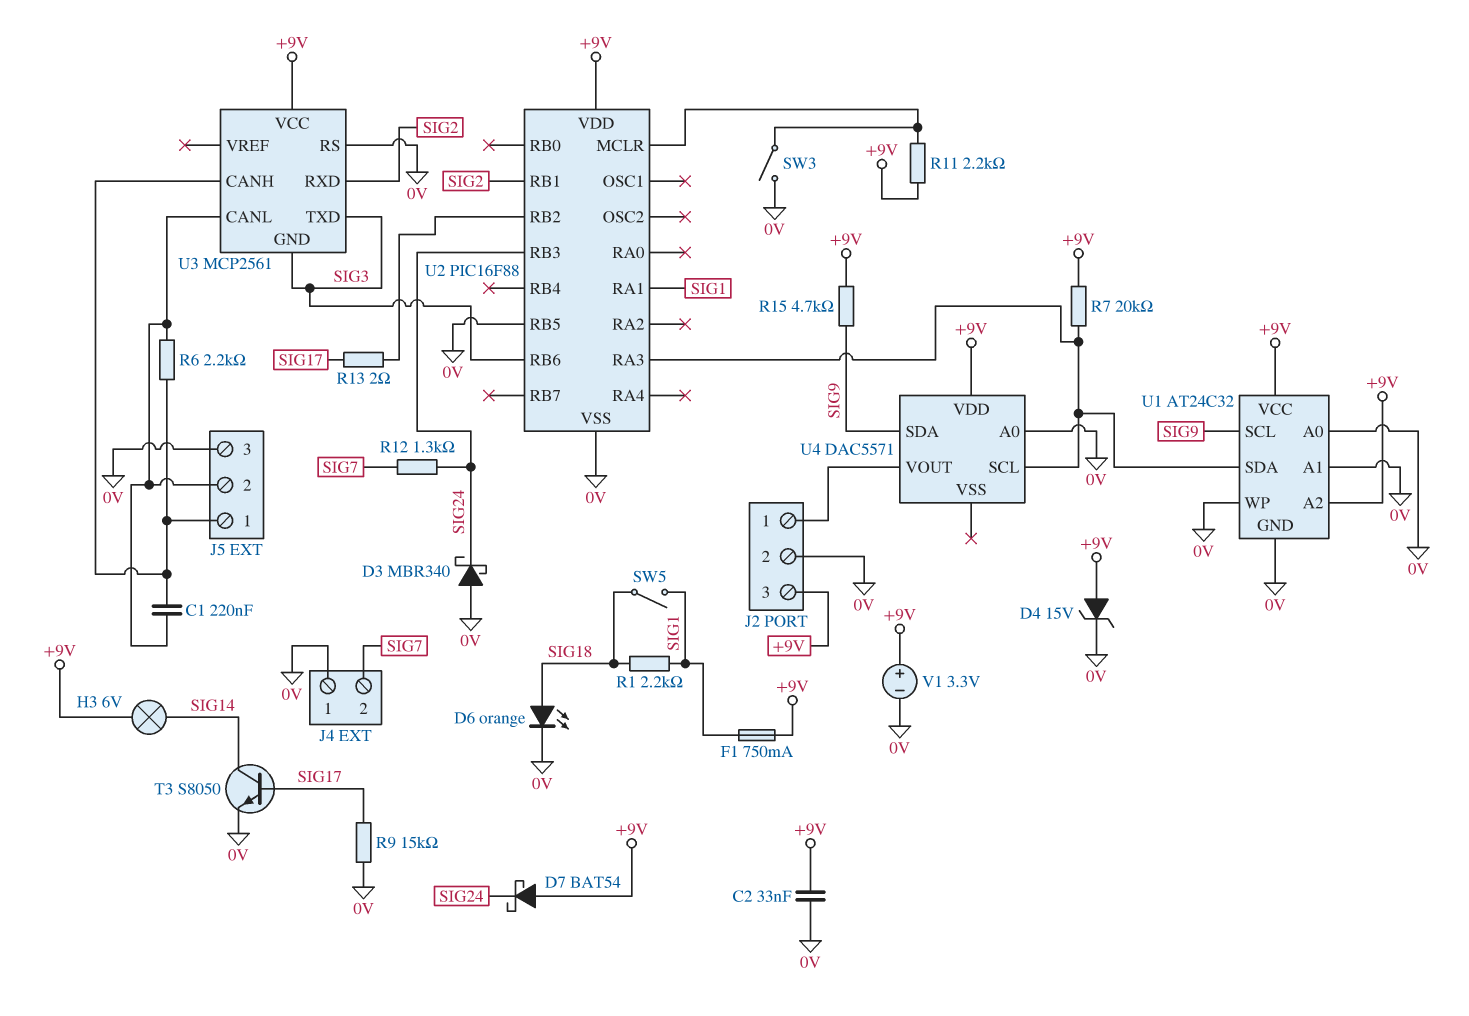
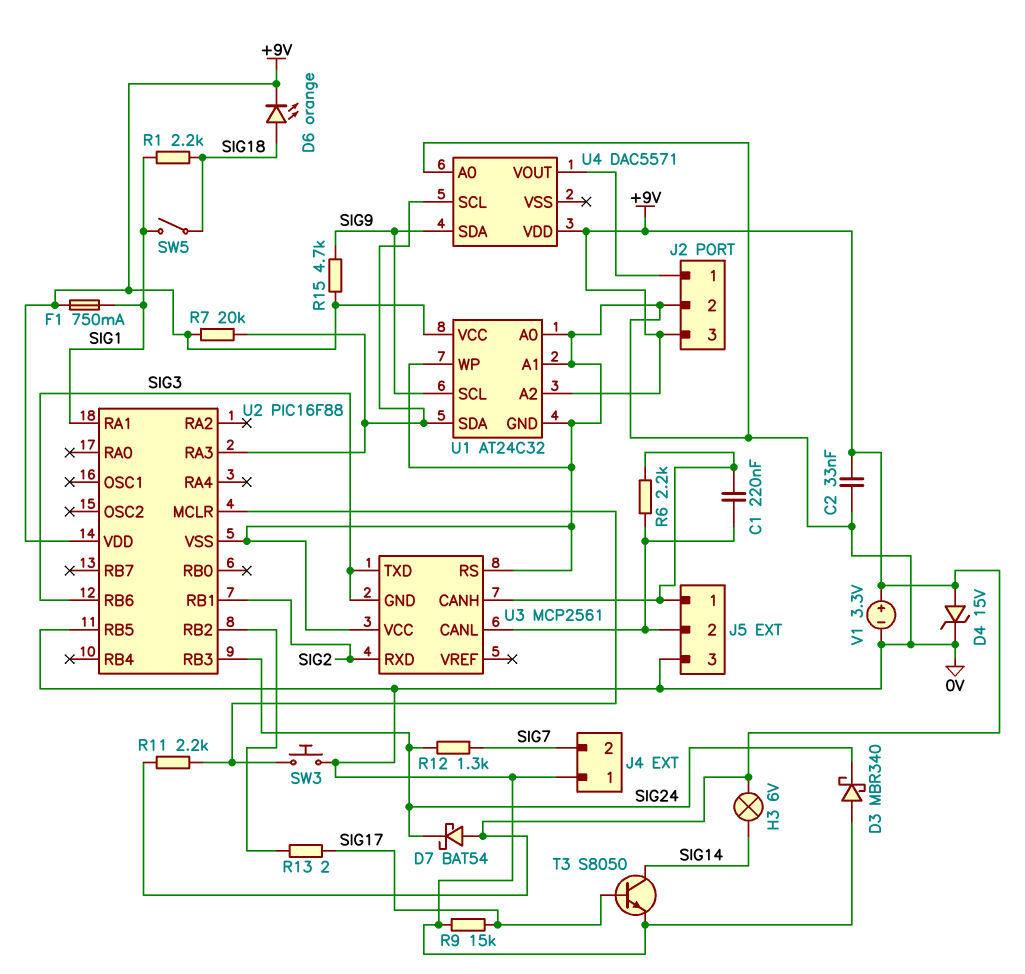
D6: LED orange (A SIG18, K 0V) -> LED orange (A SIG18, K +9V)
SW3: switch (0V, U2/MCLR) -> button (0V, U2/MCLR)
U3 pin VCC: +9V -> 0V

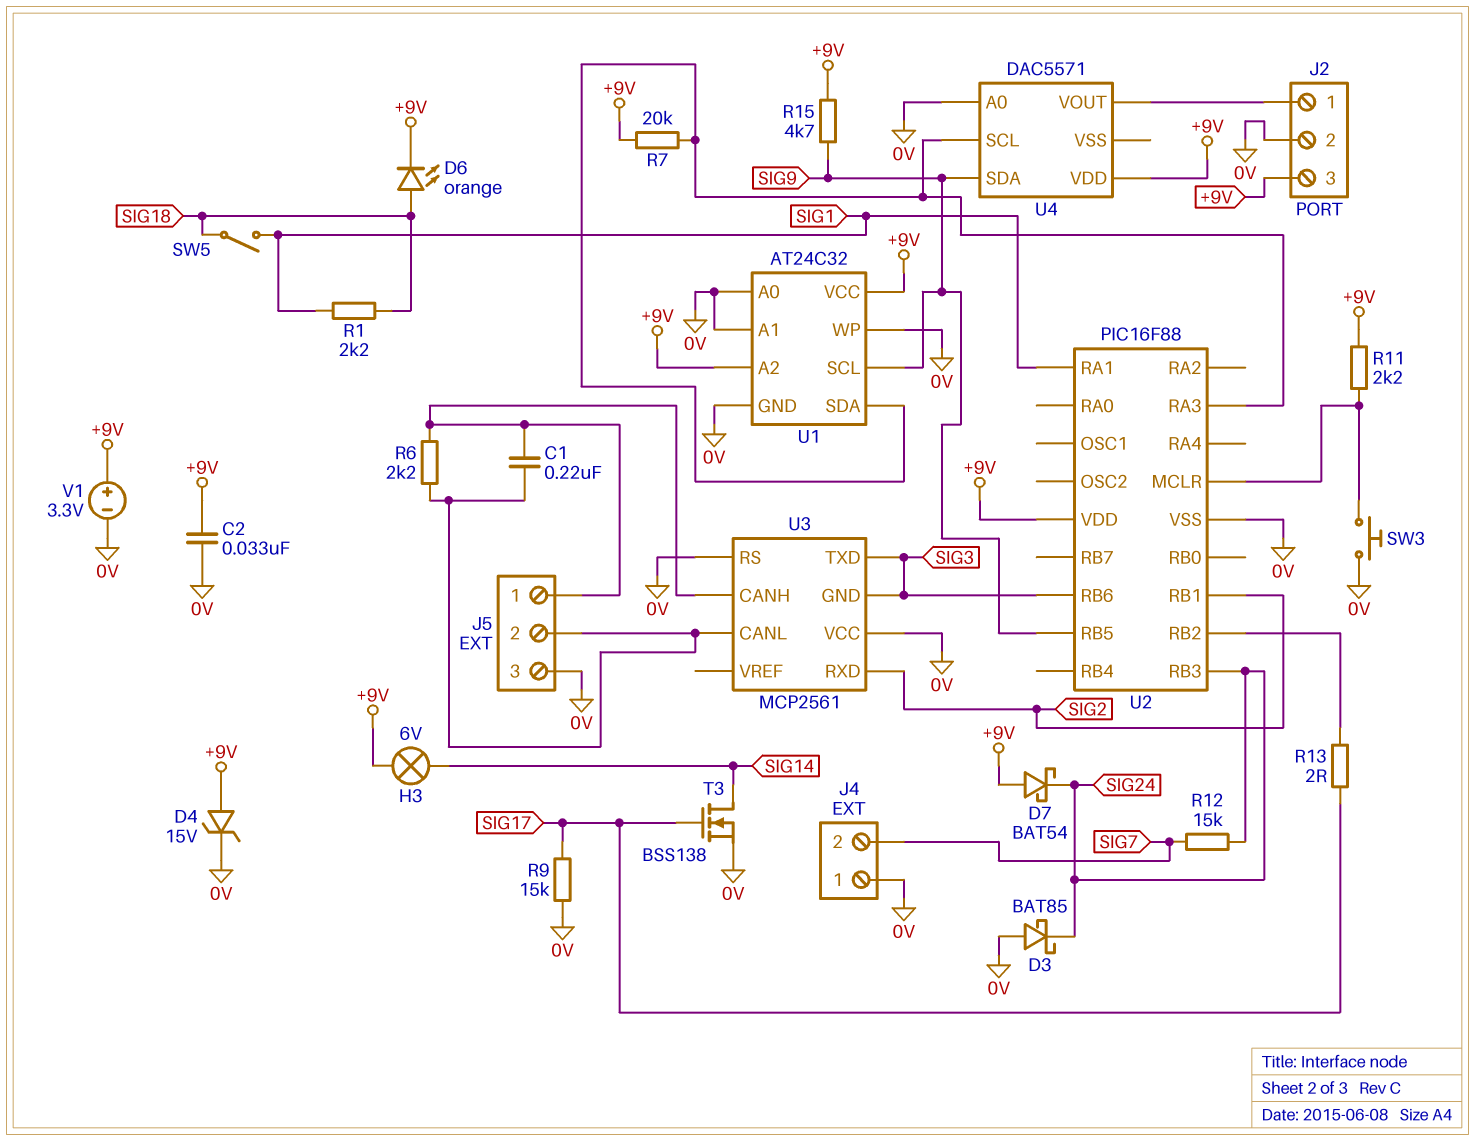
D3: schottky MBR340 (A 0V, K SIG24) -> schottky BAT85 (A 0V, K SIG24)
F1: 750mA (+9V, SIG1) -> none
R12: 1.3k (SIG7, SIG24) -> 15k (SIG7, SIG24)
T3: NPN S8050 (B SIG17, C SIG14, E 0V) -> NMOS BSS138 (G SIG17, D SIG14, S 0V)
U2 pin RB5: 0V -> SIG9

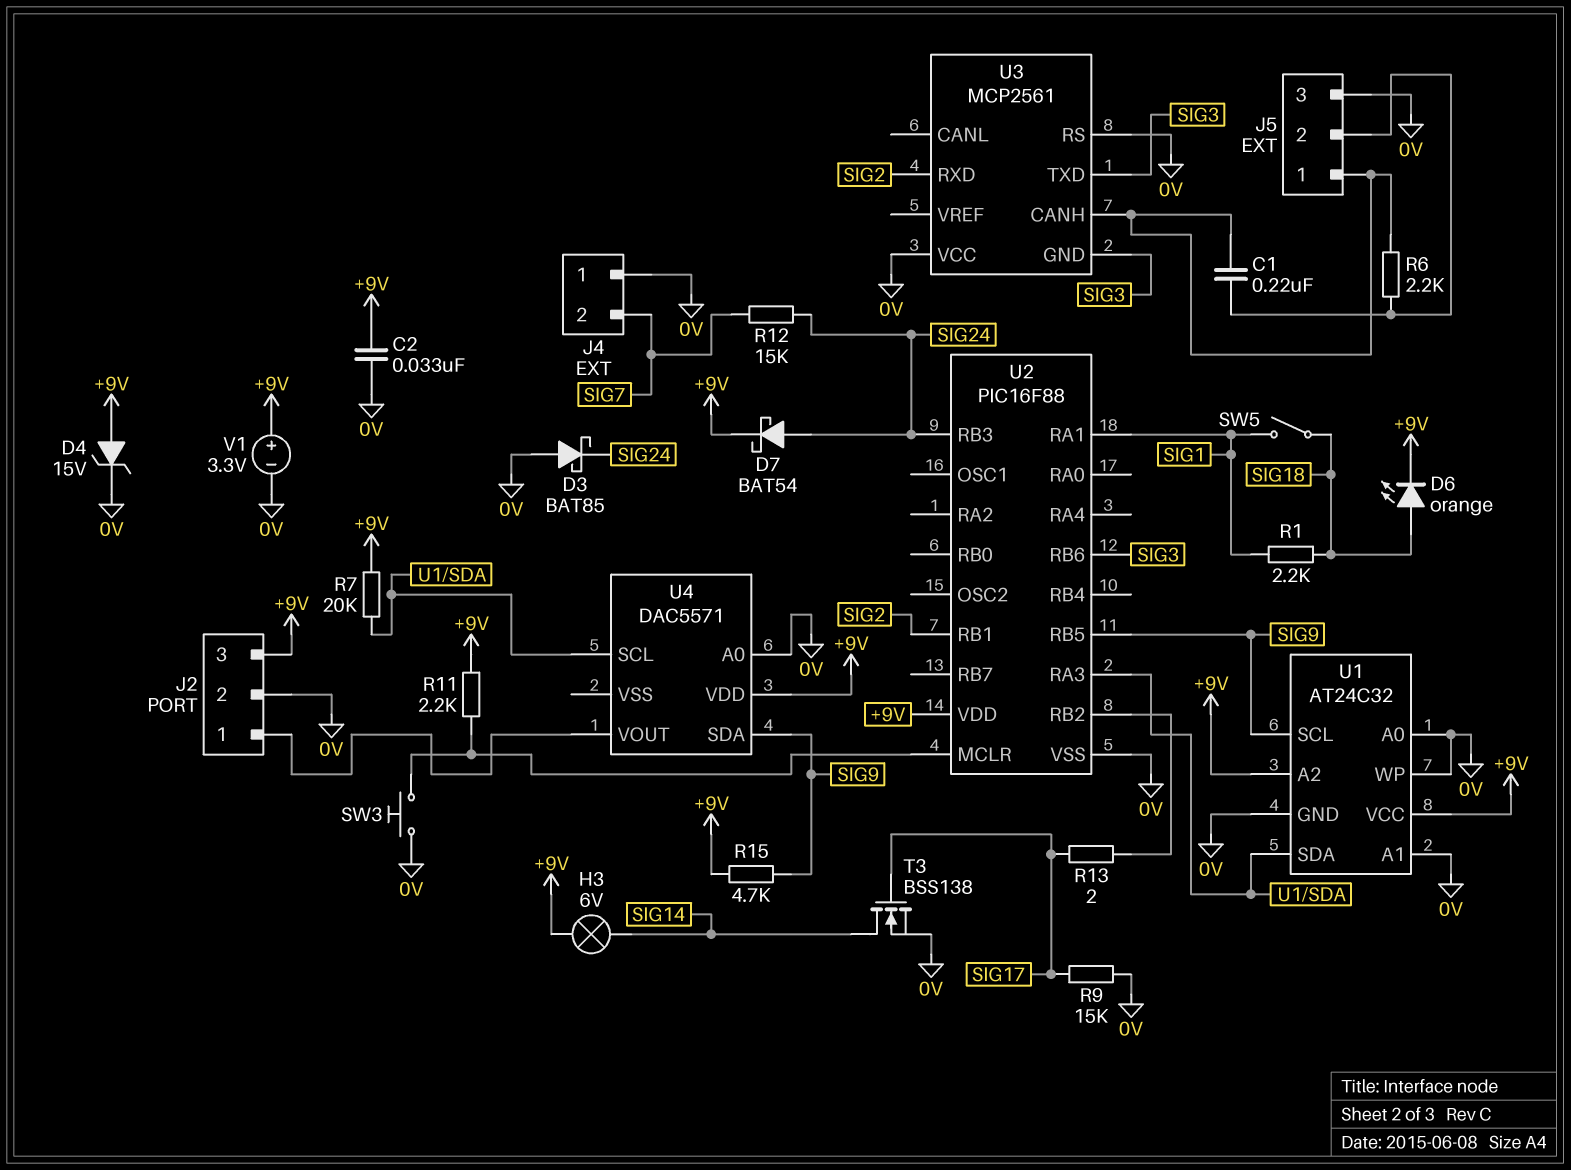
D7: schottky BAT54 (A +9V, K SIG24) -> schottky BAT54 (A SIG24, K +9V)
U3 pin CANL: J5/2 -> none

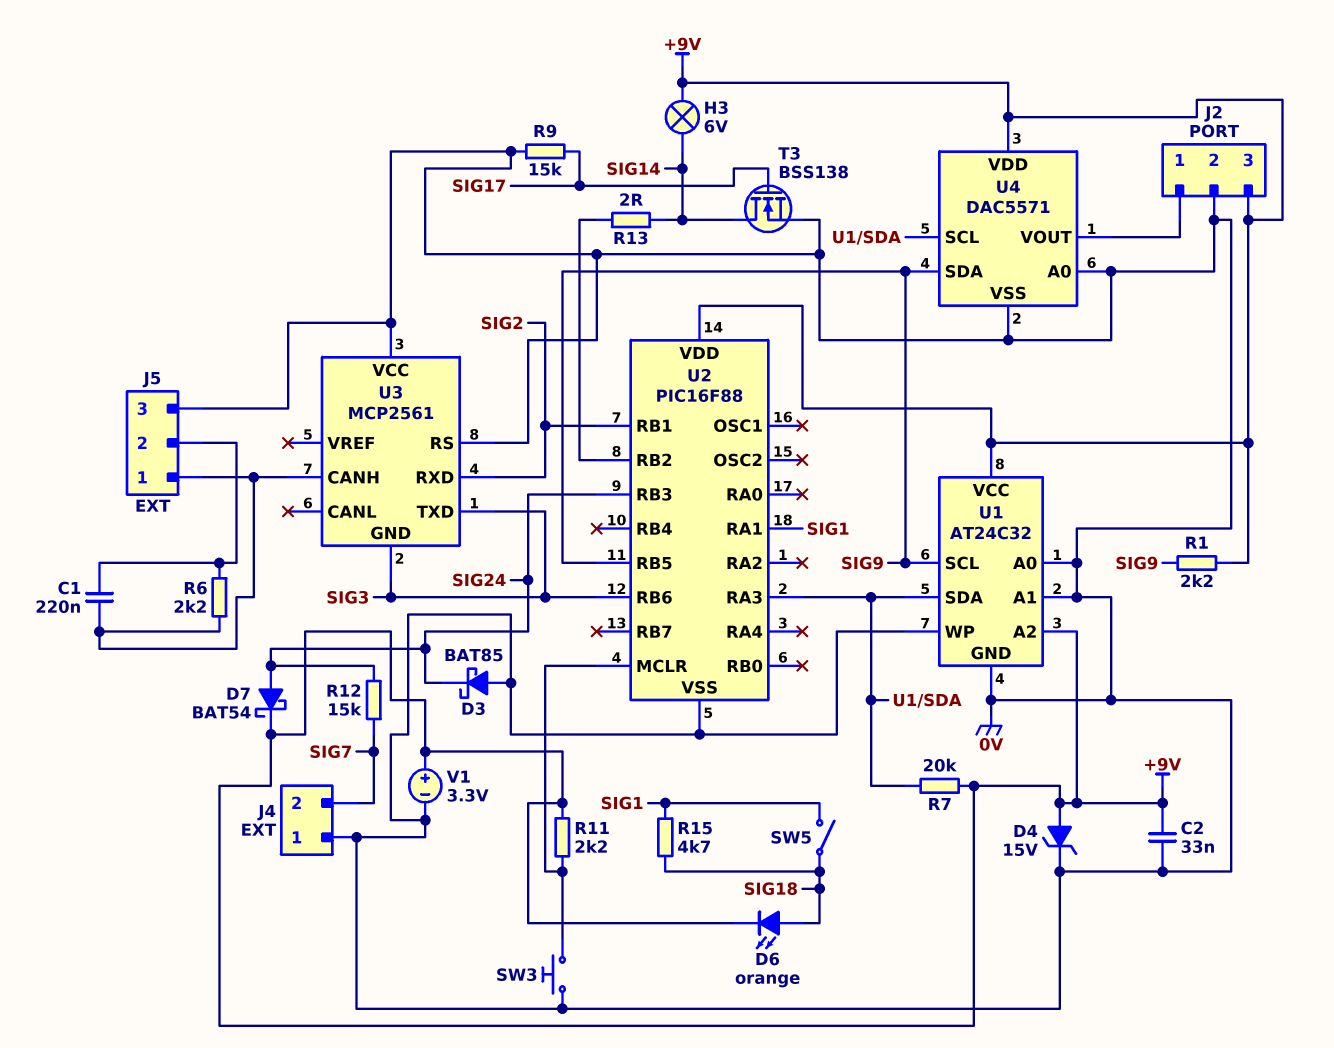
R1: 2.2k (SIG1, SIG18) -> 2.2k (+9V, SIG9)
R13: 2 (SIG17, U2/RB2) -> 2 (SIG14, U2/RB2)
R15: 4.7k (+9V, SIG9) -> 4.7k (SIG1, SIG18)
U4 pin VSS: none -> 0V

